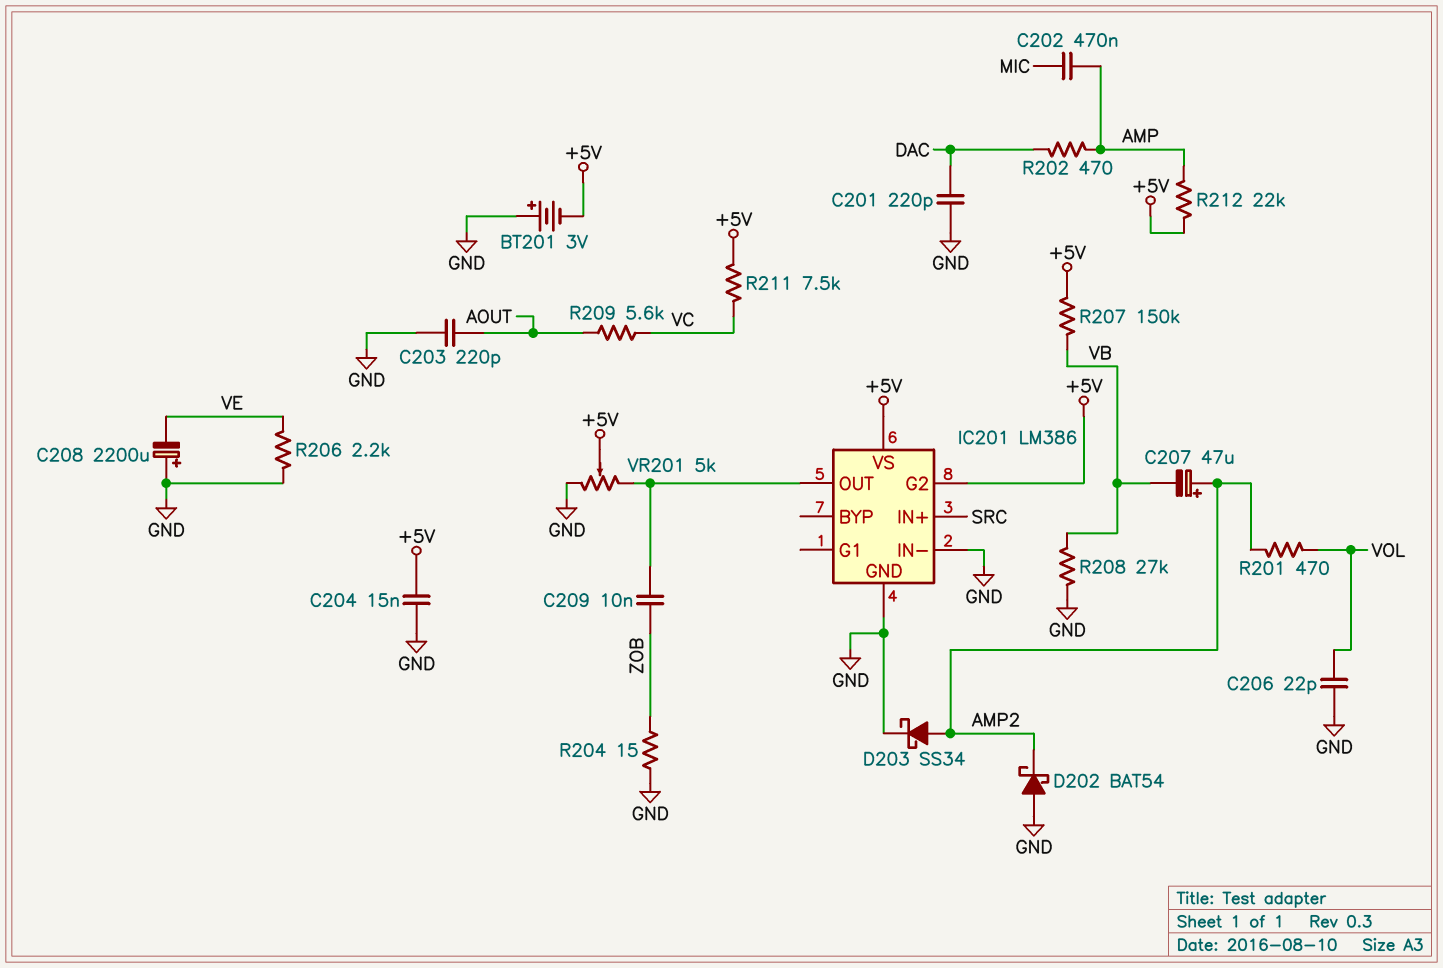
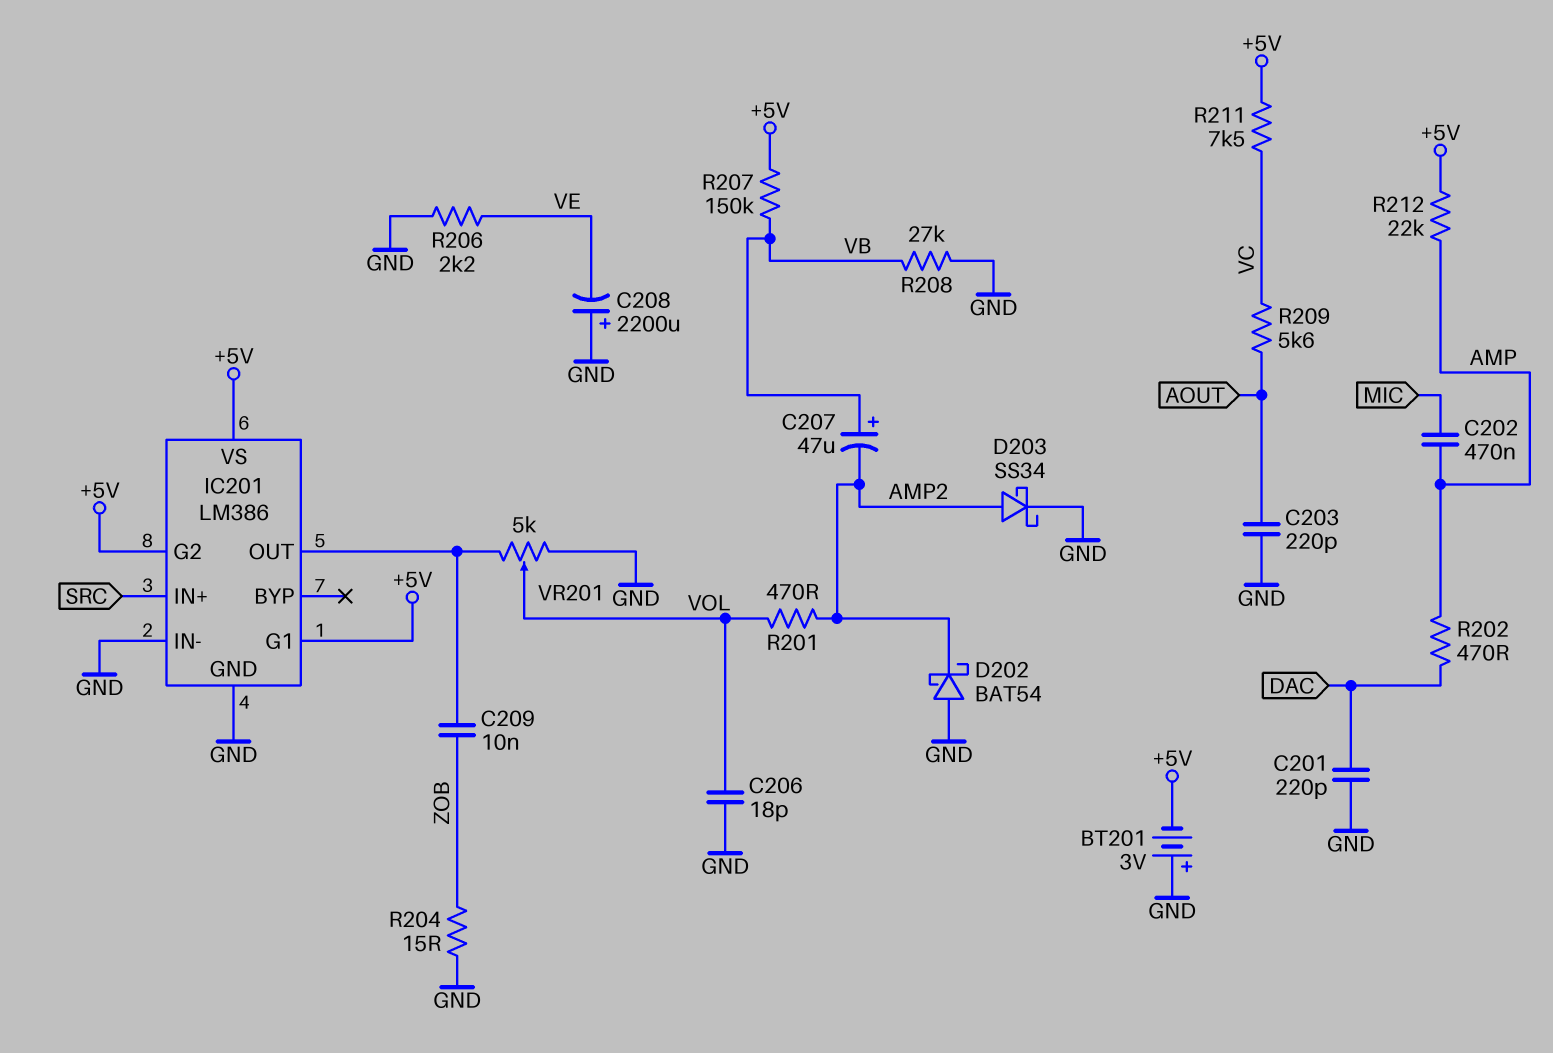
C204: 15nF (+5V, GND) -> none
C206: 22pF (GND, VOL) -> 18pF (GND, VOL)
C207: 47uF (plus AMP2, minus VB) -> 47uF (plus VB, minus AMP2)
IC201 pin G1: none -> +5V
VR201: 5k (GND, IC201/OUT, wiper +5V) -> 5k (GND, IC201/OUT, wiper VOL)

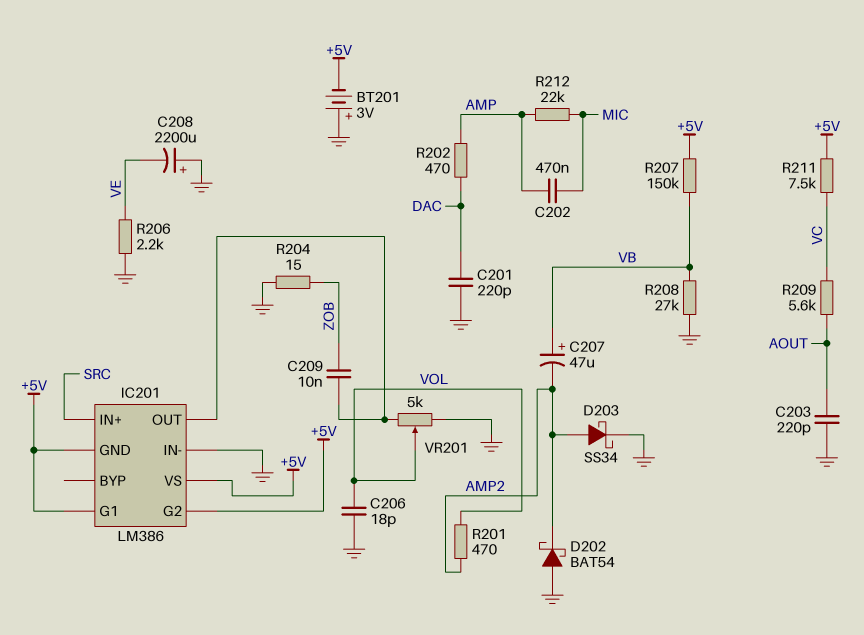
IC201 pin GND: GND -> +5V
R212: 22k (+5V, AMP) -> 22k (AMP, MIC)

